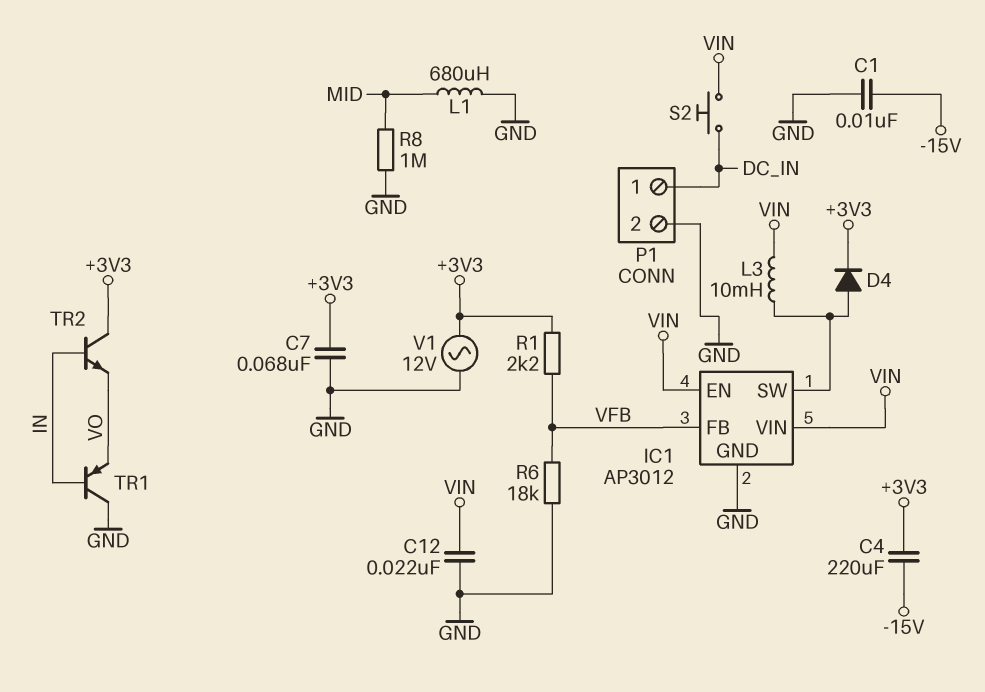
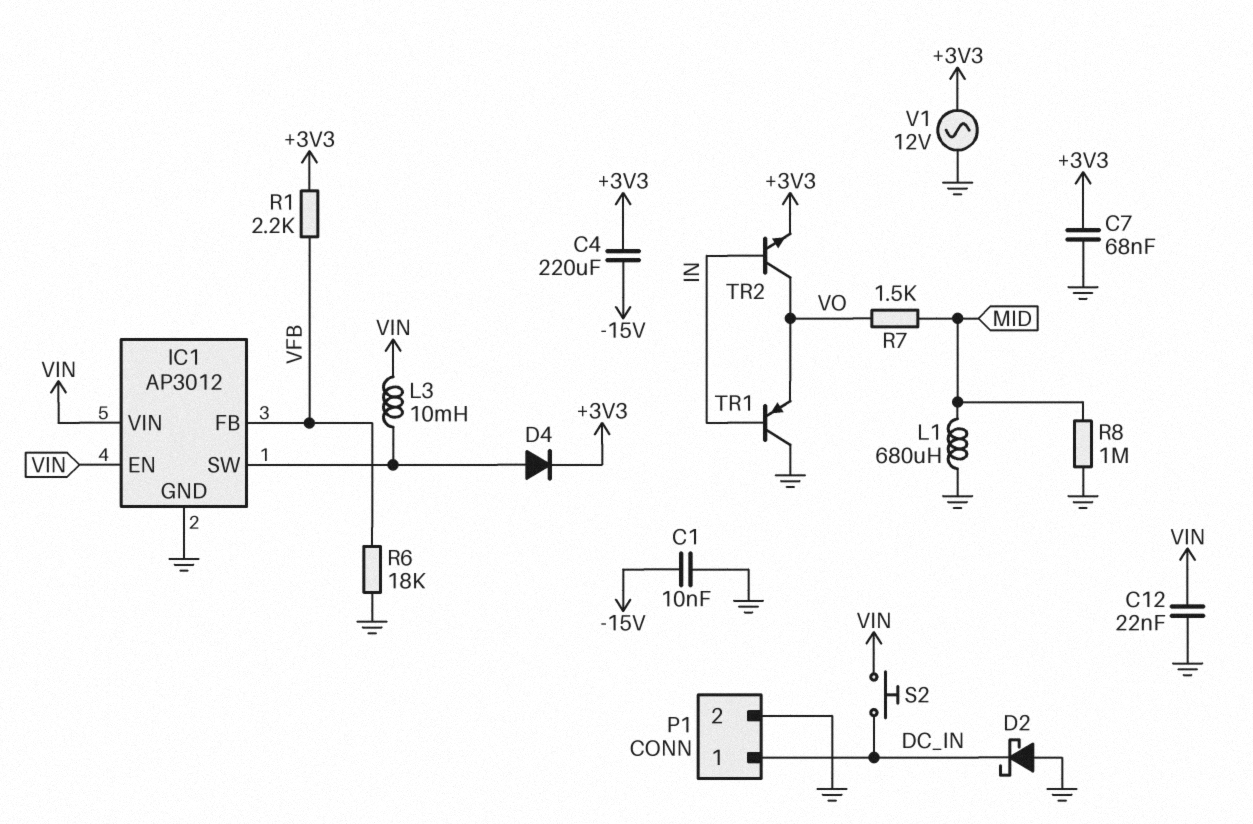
D2: none -> schottky (A GND, K DC_IN)
R7: none -> 1.5k (MID, VO)
TR2: NPN (B IN, C +3V3, E VO) -> NPN (B IN, C VO, E +3V3)

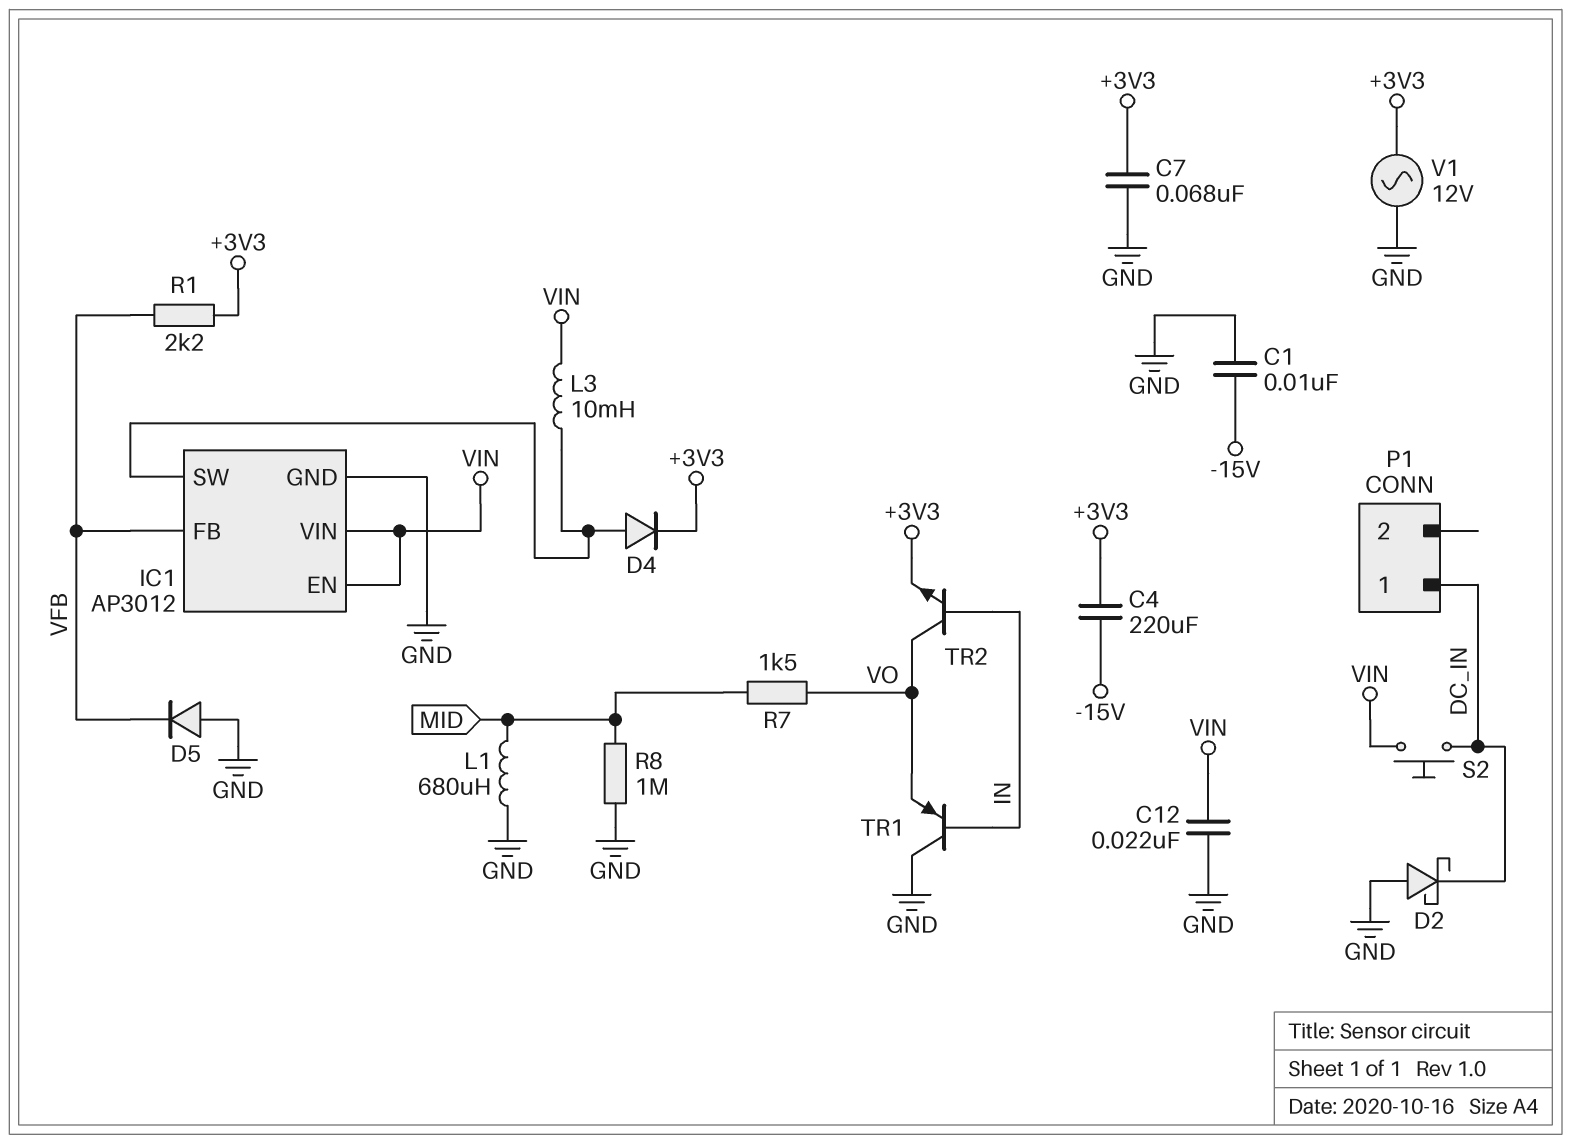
D5: none -> diode (A GND, K VFB)
P1 pin 2: GND -> none
R6: 18k (GND, VFB) -> none

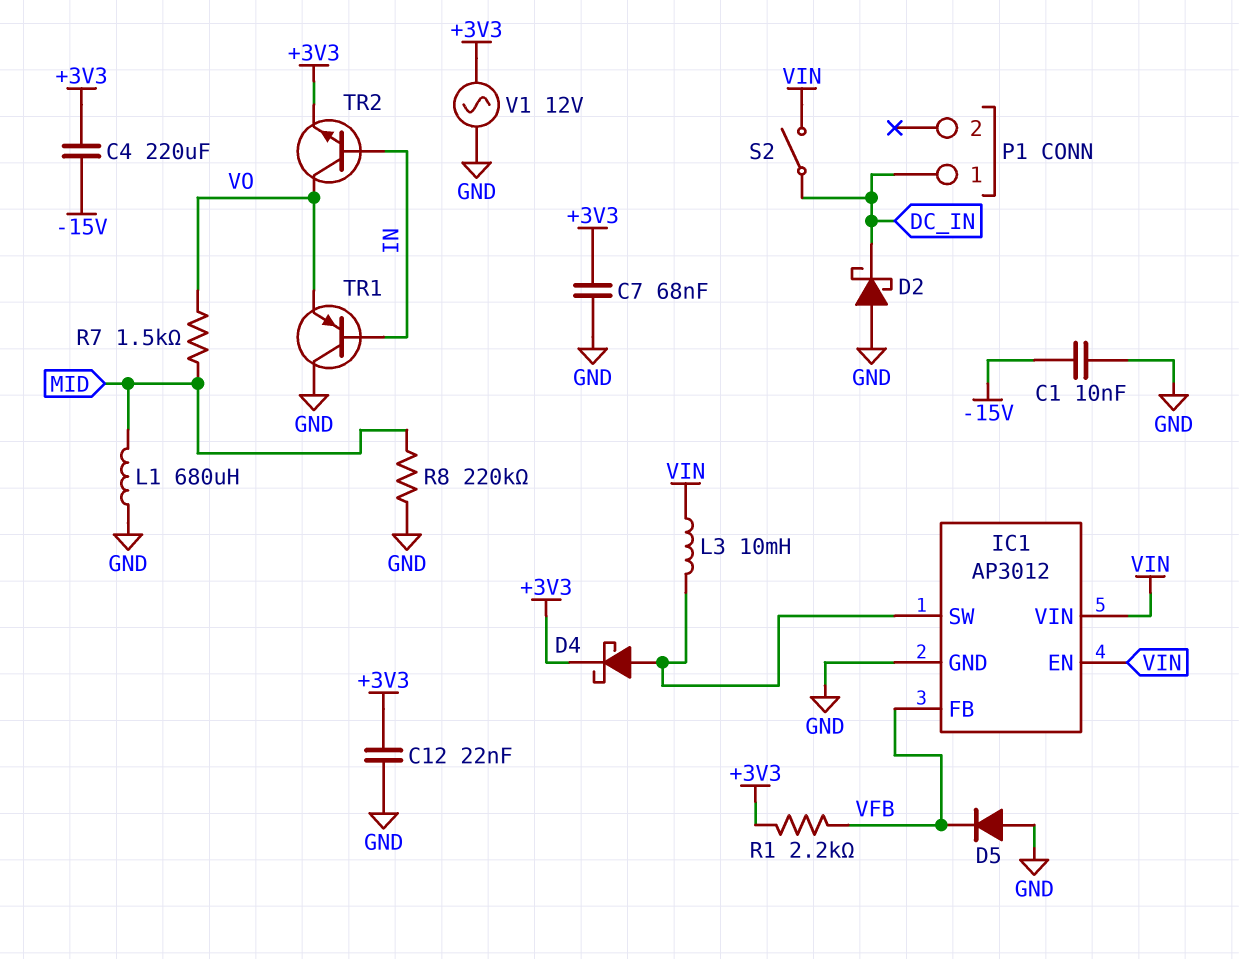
C12: 22nF (GND, VIN) -> 22nF (+3V3, GND)
D4: diode (A IC1/SW, K +3V3) -> schottky (A IC1/SW, K +3V3)
R8: 1M (GND, MID) -> 220k (GND, MID)
S2: button (DC_IN, VIN) -> switch (DC_IN, VIN)

